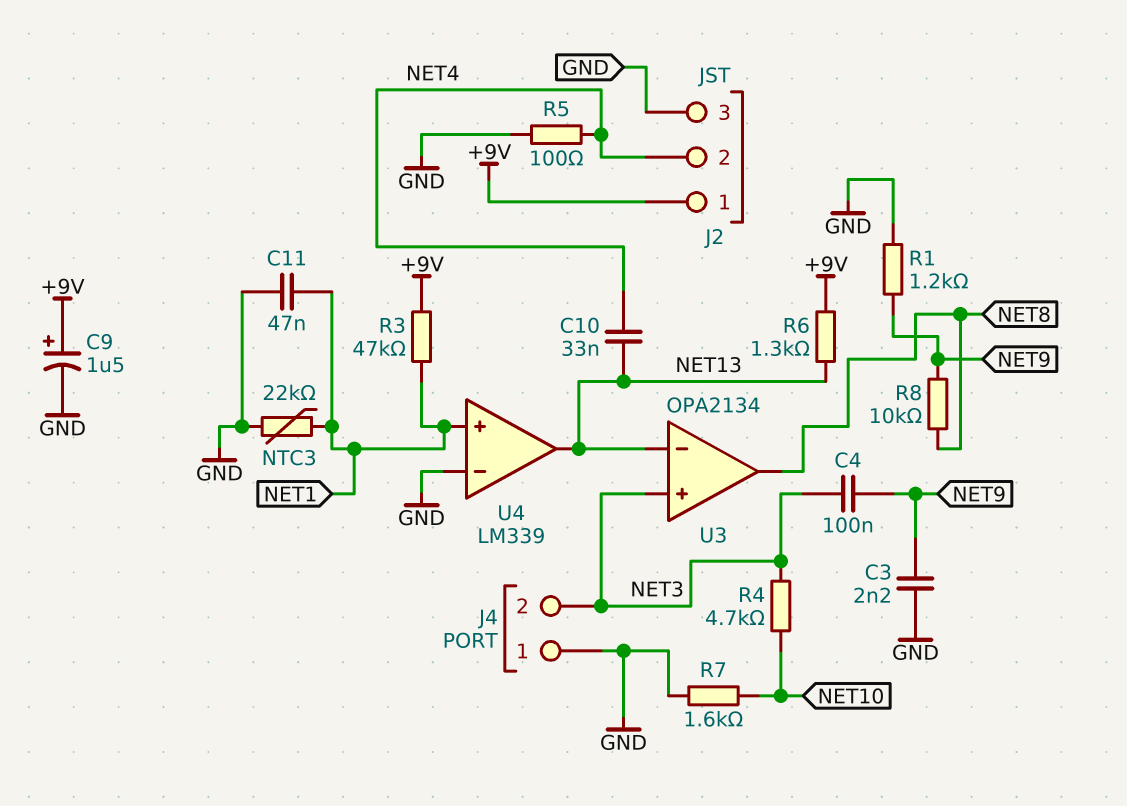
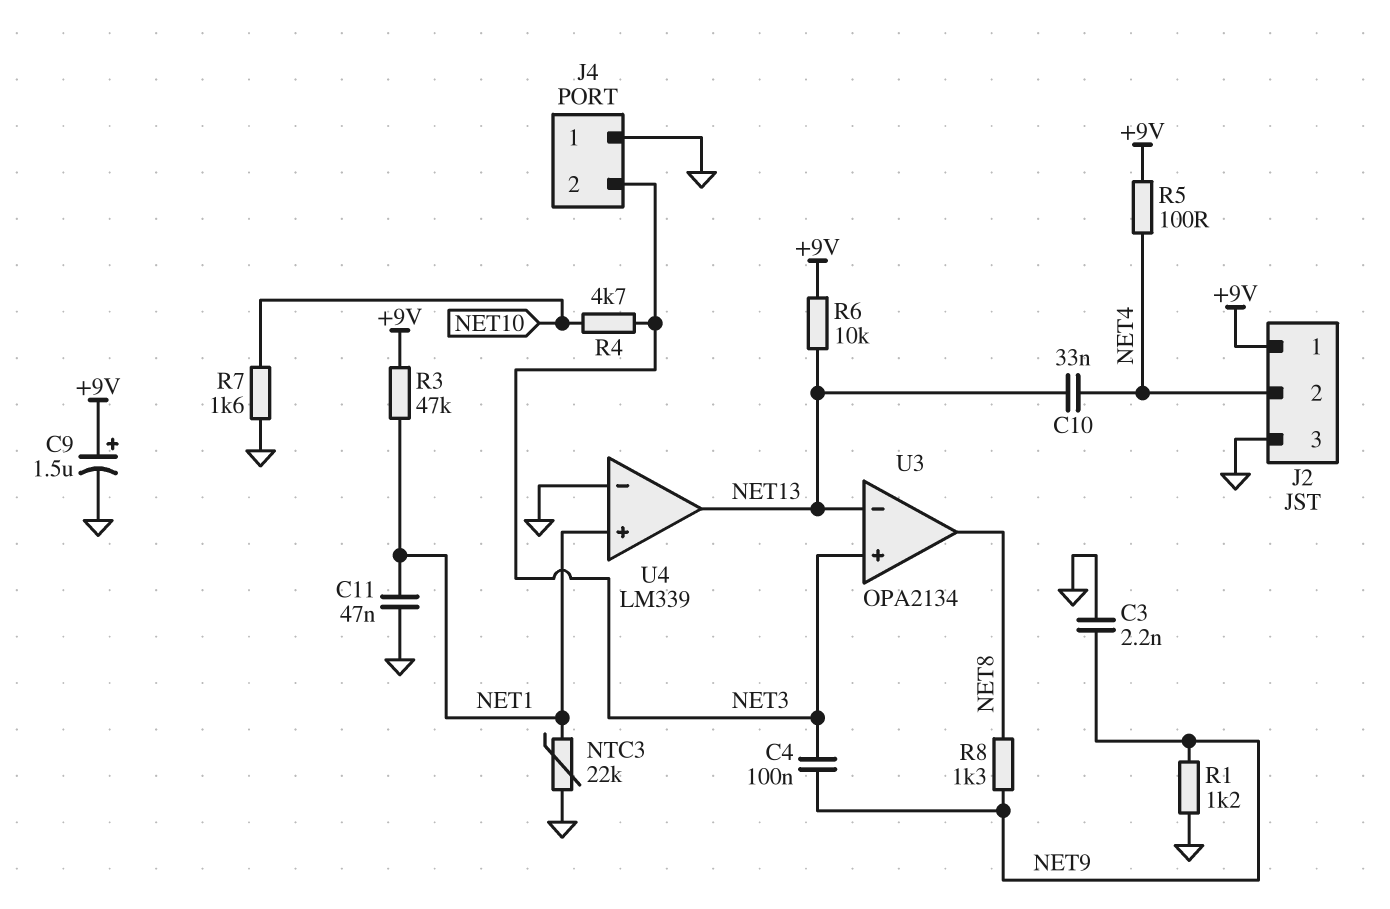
R5: 100 (GND, NET4) -> 100 (+9V, NET4)
R6: 1.3k (+9V, NET13) -> 10k (+9V, NET13)
R8: 10k (NET8, NET9) -> 1.3k (NET8, NET9)

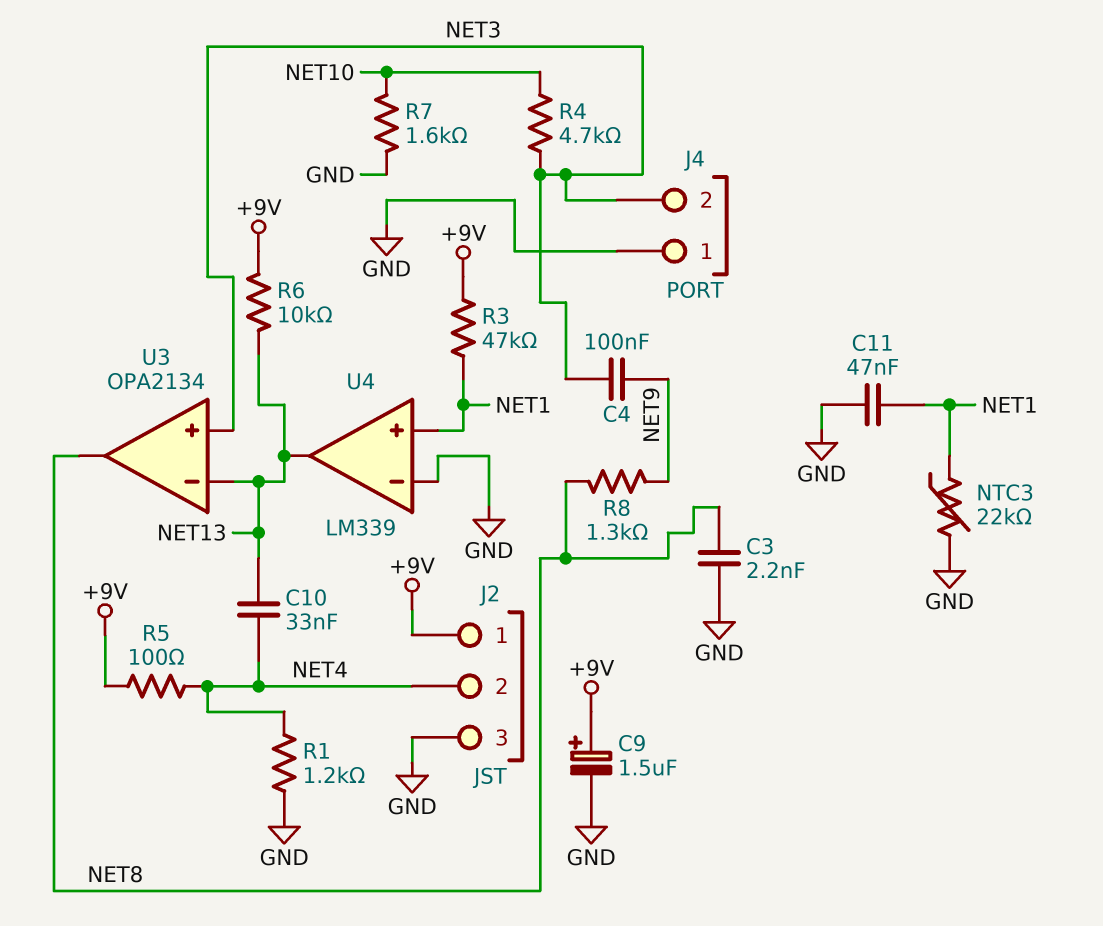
C3: 2.2nF (GND, NET9) -> 2.2nF (GND, NET8)
R1: 1.2k (GND, NET9) -> 1.2k (GND, NET4)

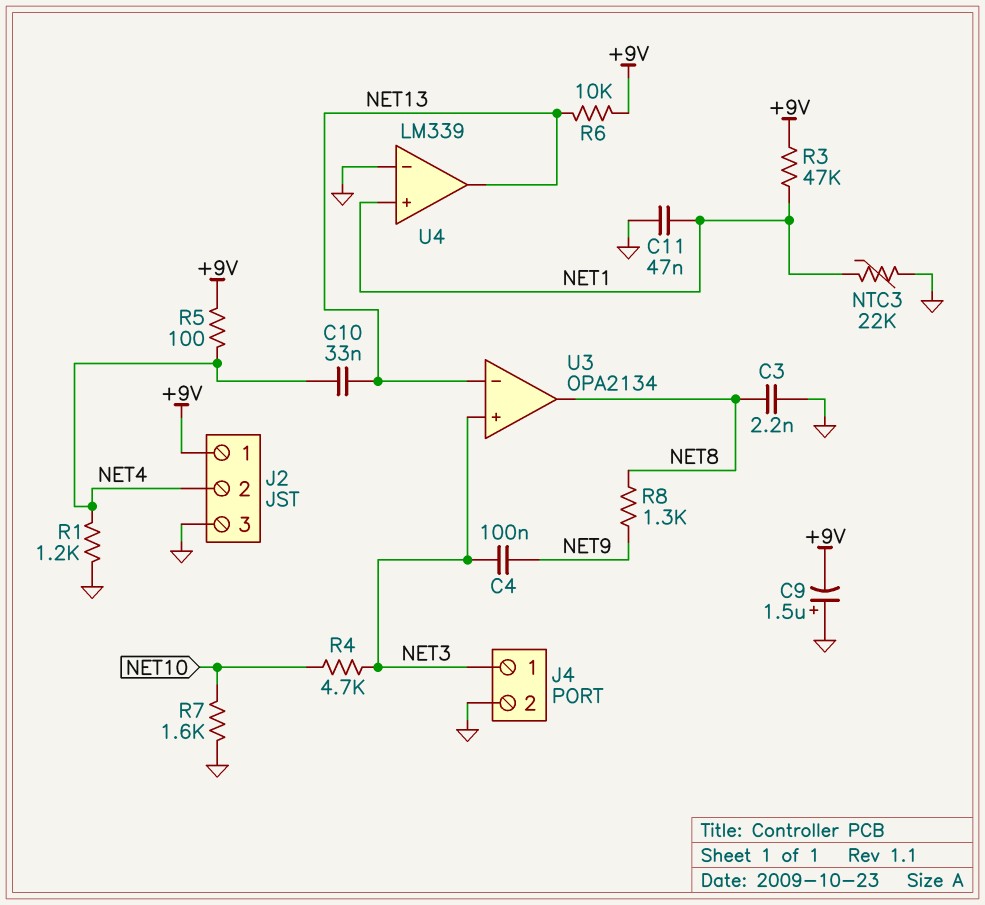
C9: 1.5uF (plus +9V, minus GND) -> 1.5uF (plus GND, minus +9V)
J4 pin 1: GND -> NET3
J4 pin 2: NET3 -> GND

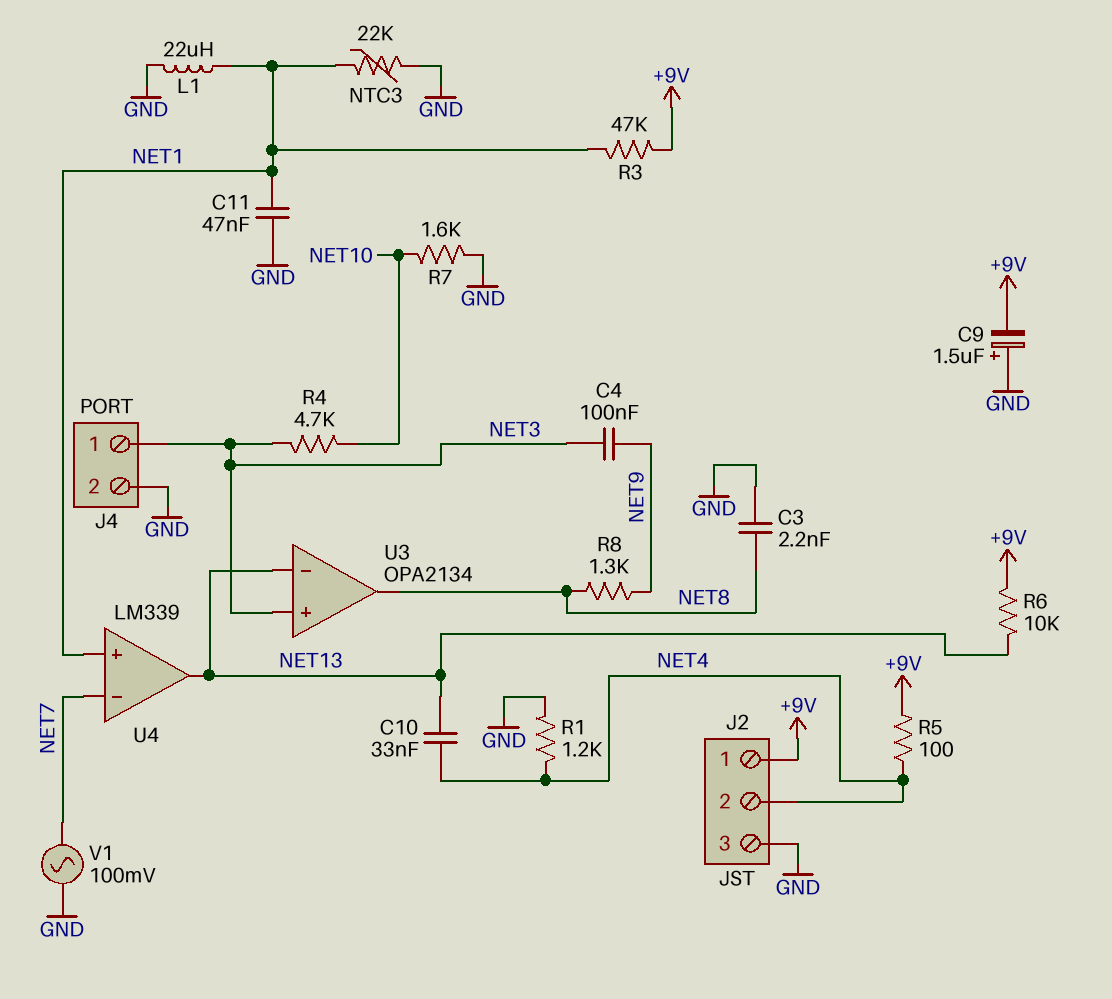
L1: none -> 22uH (GND, NET1)
U4 pin in-: GND -> NET7
V1: none -> AC 100mV (GND, NET7)

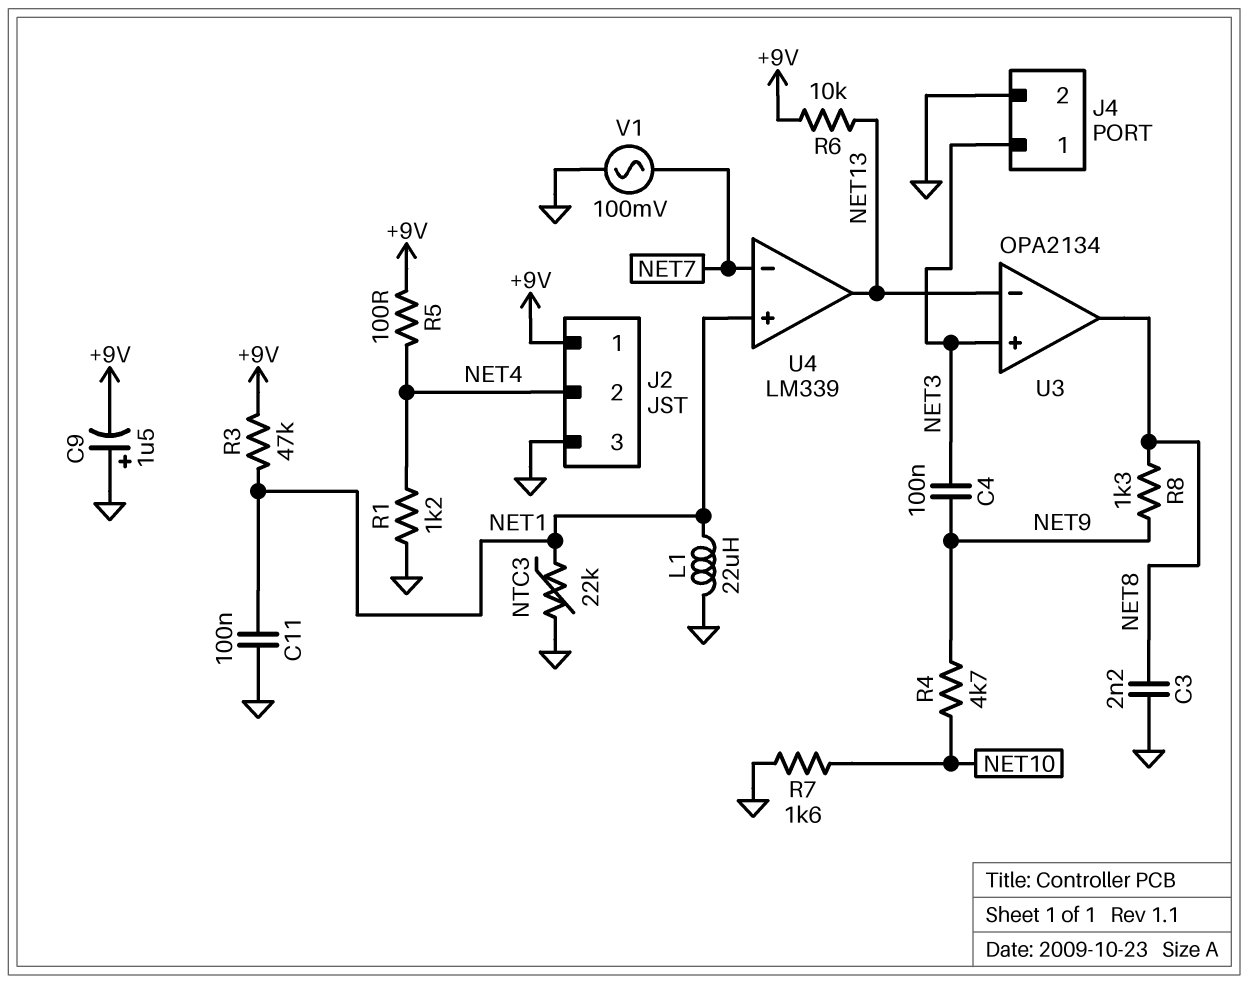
C10: 33nF (NET4, NET13) -> none
C11: 47nF (GND, NET1) -> 100nF (GND, NET1)
R4: 4.7k (NET3, NET10) -> 4.7k (NET9, NET10)

